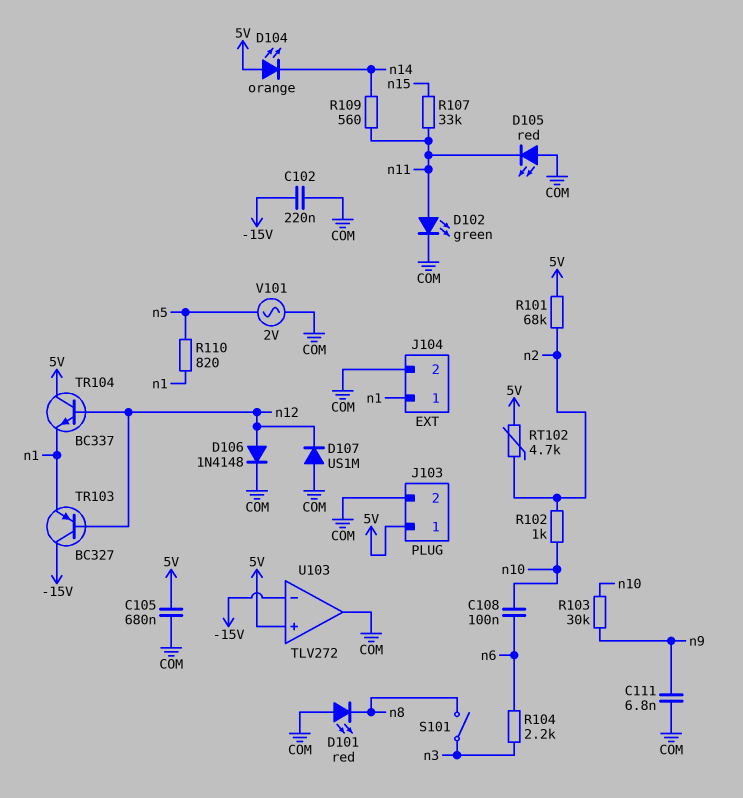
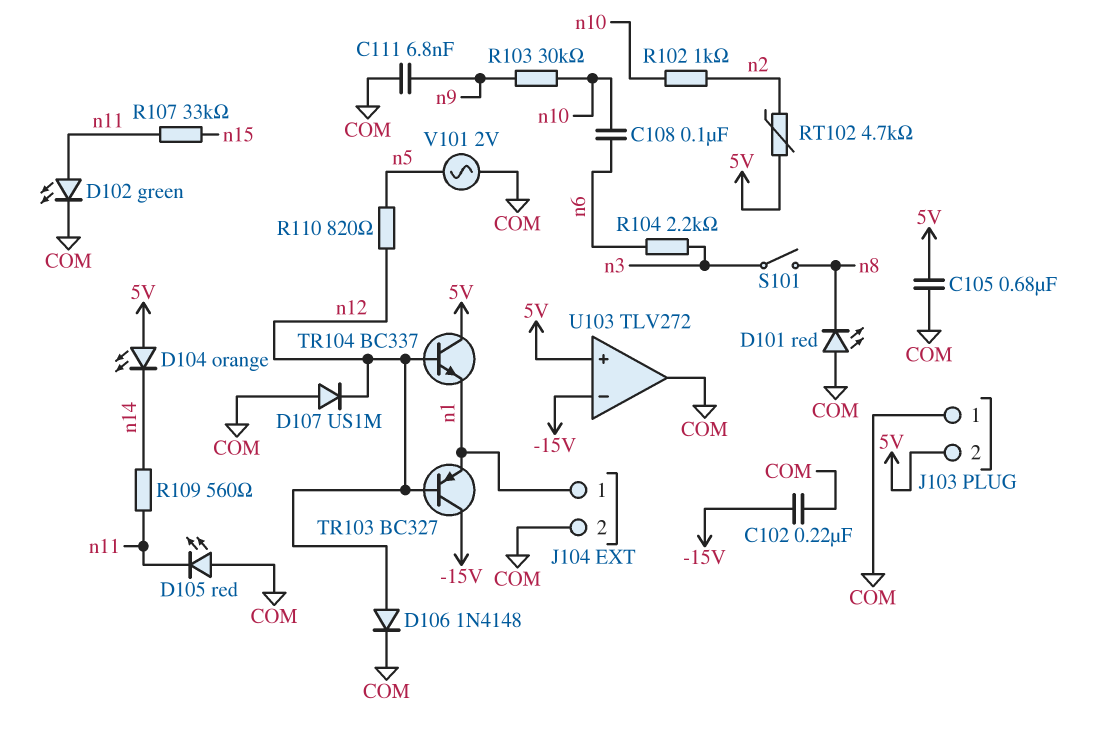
J103 pin 1: 5V -> COM
J103 pin 2: COM -> 5V
R101: 68k (5V, n2) -> none
R110: 820 (n1, n5) -> 820 (n5, n12)

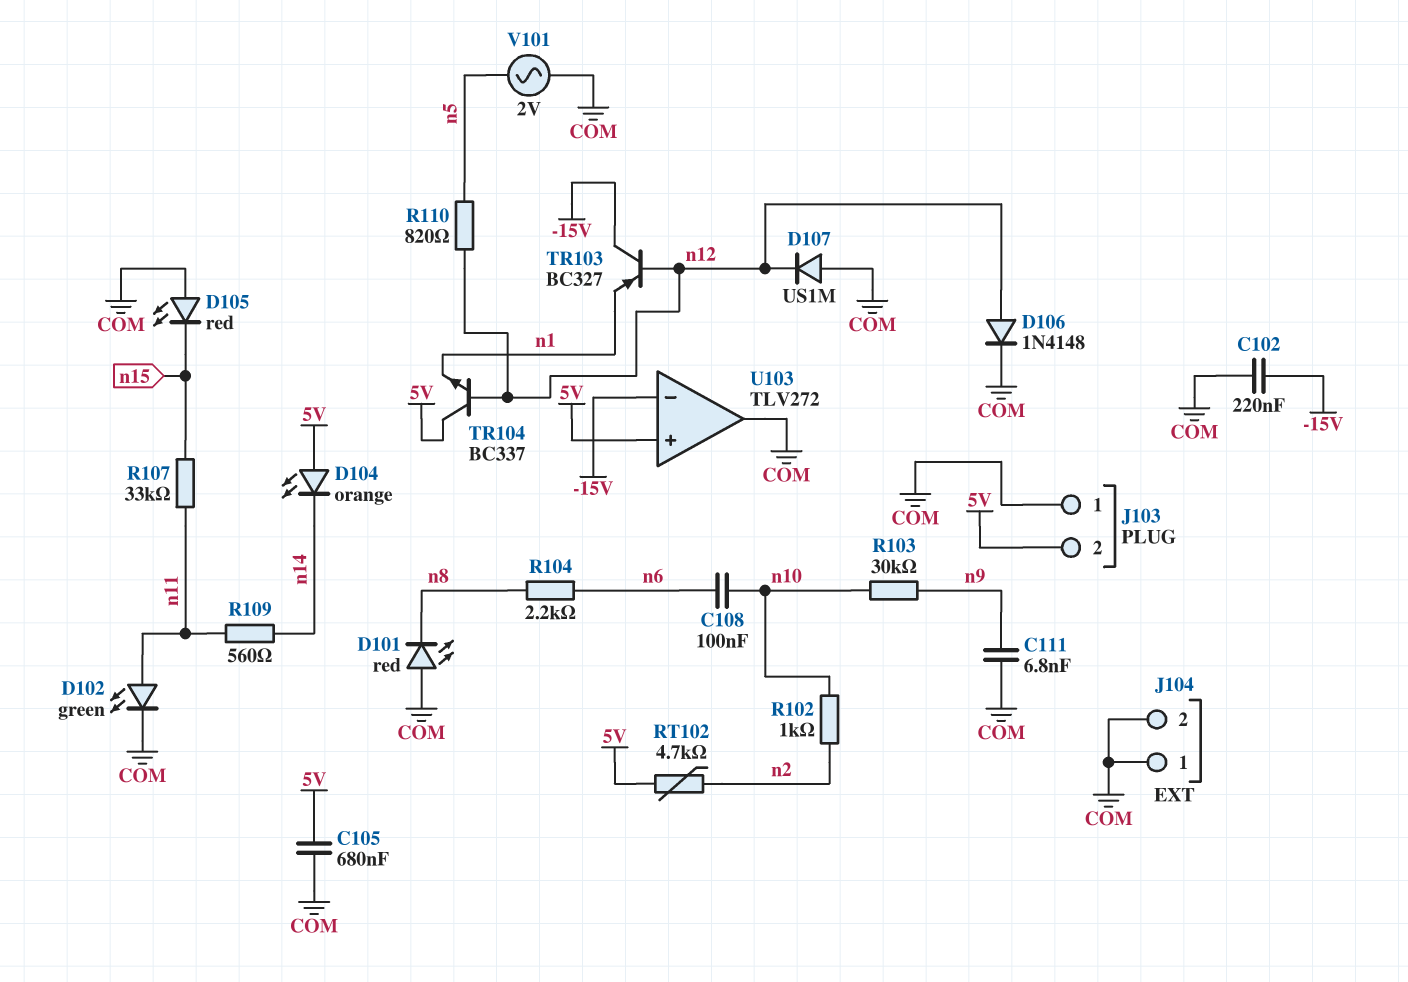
D105: LED red (A COM, K n11) -> LED red (A COM, K n15)
J104 pin 1: n1 -> COM
R104: 2.2k (n3, n6) -> 2.2k (n6, n8)
S101: switch (n3, n8) -> none

